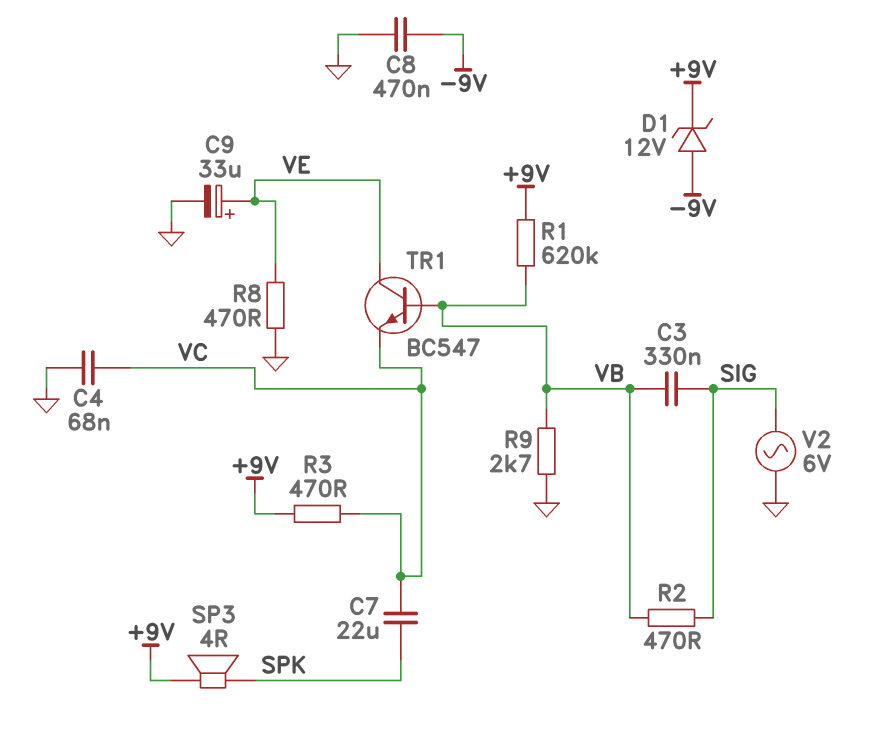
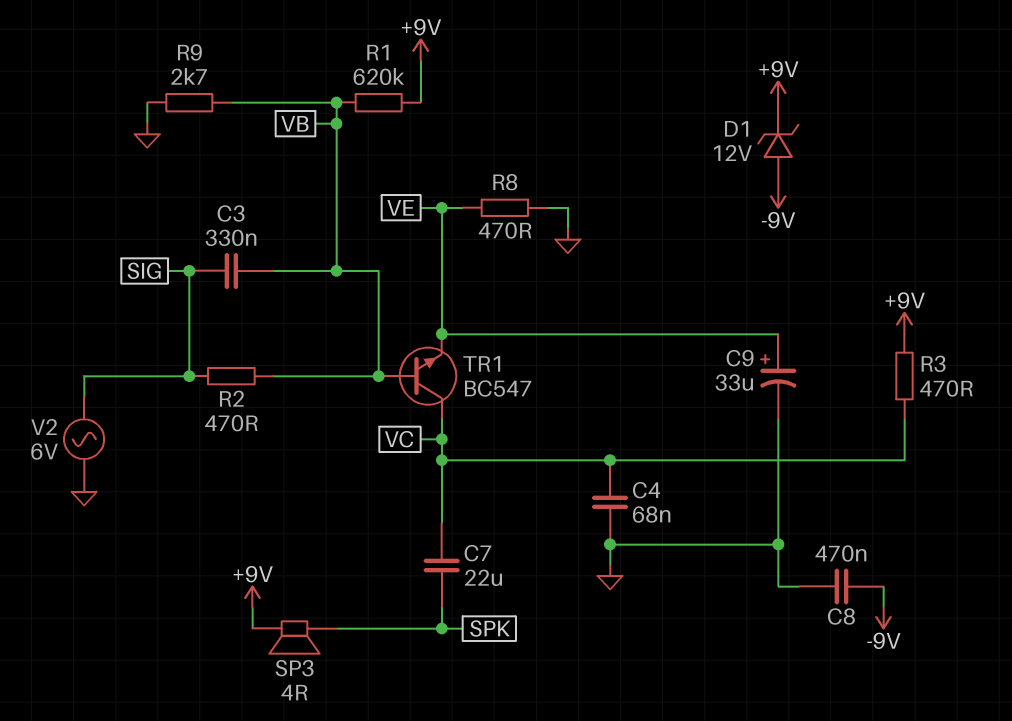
TR1: NPN BC547 (B VB, C VE, E VC) -> NPN BC547 (B VB, C VC, E VE)

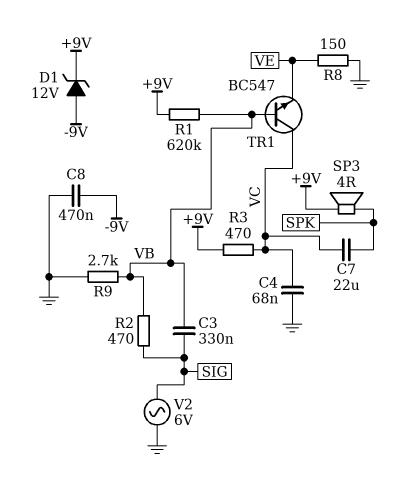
C9: 33uF (plus VE, minus GND) -> none
R8: 470 (GND, VE) -> 150 (GND, VE)

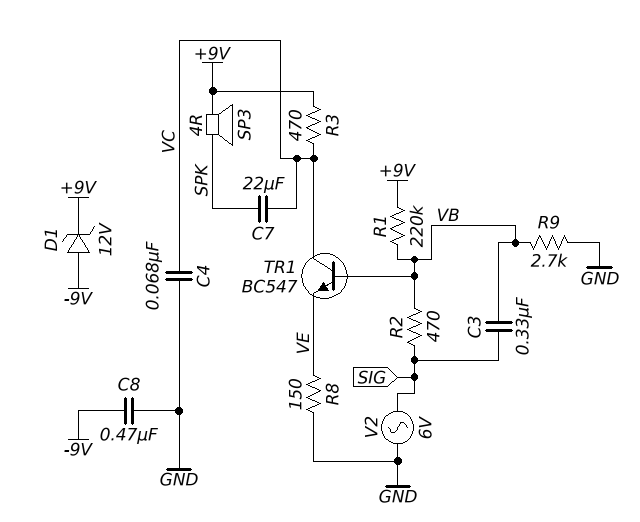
R1: 620k (+9V, VB) -> 220k (+9V, VB)

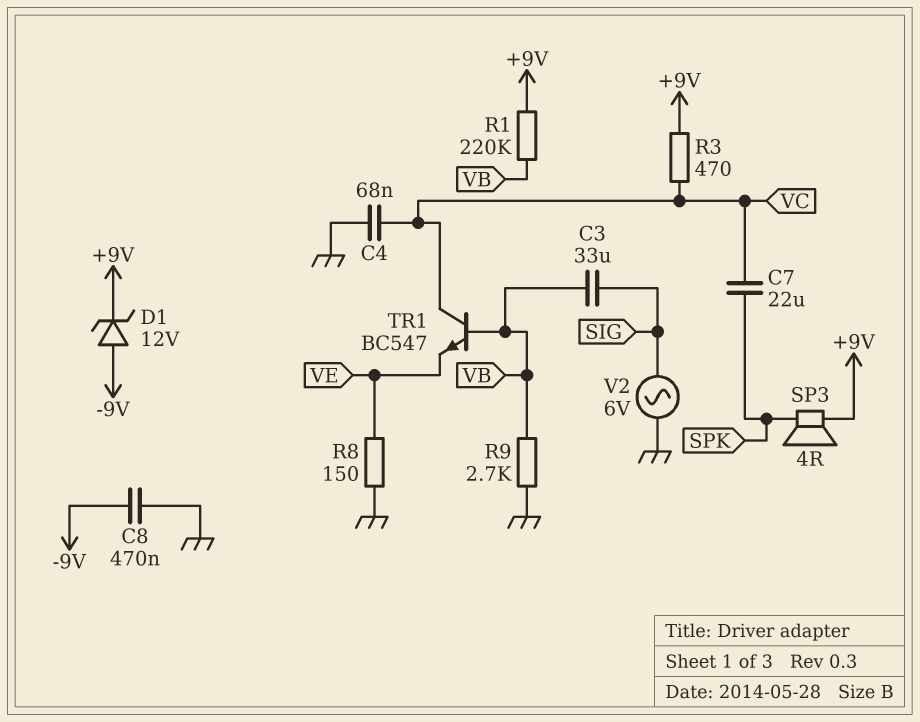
C3: 330nF (SIG, VB) -> 33uF (SIG, VB)
R2: 470 (SIG, VB) -> none

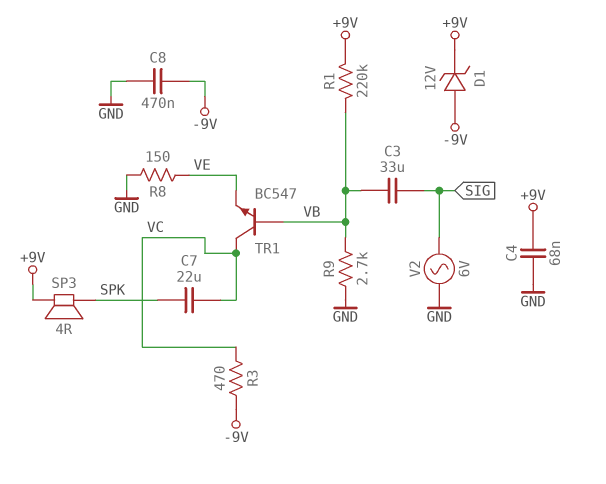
C4: 68nF (GND, VC) -> 68nF (+9V, GND)
R3: 470 (+9V, VC) -> 470 (-9V, VC)

